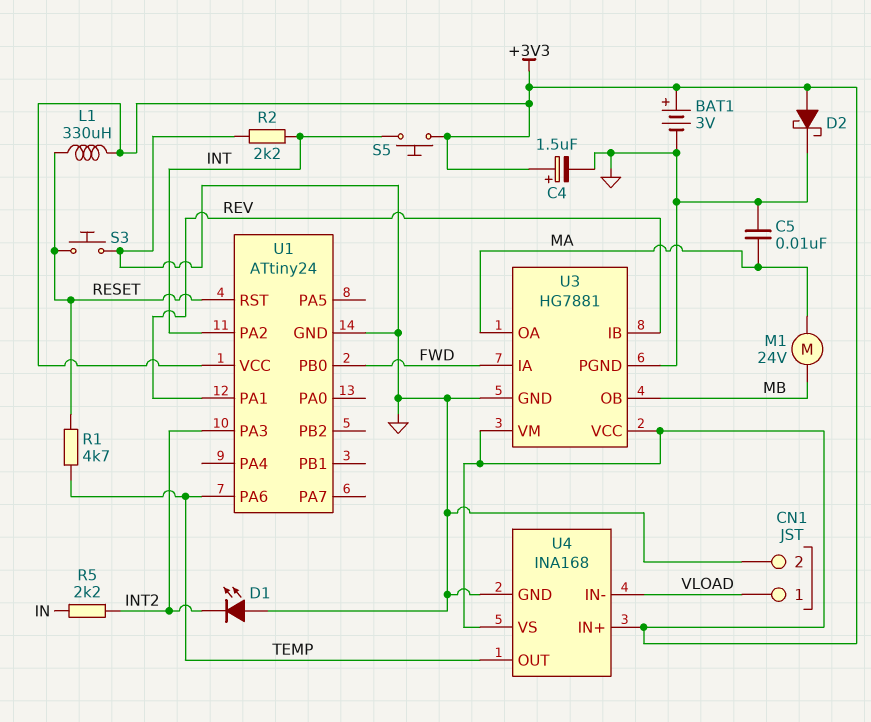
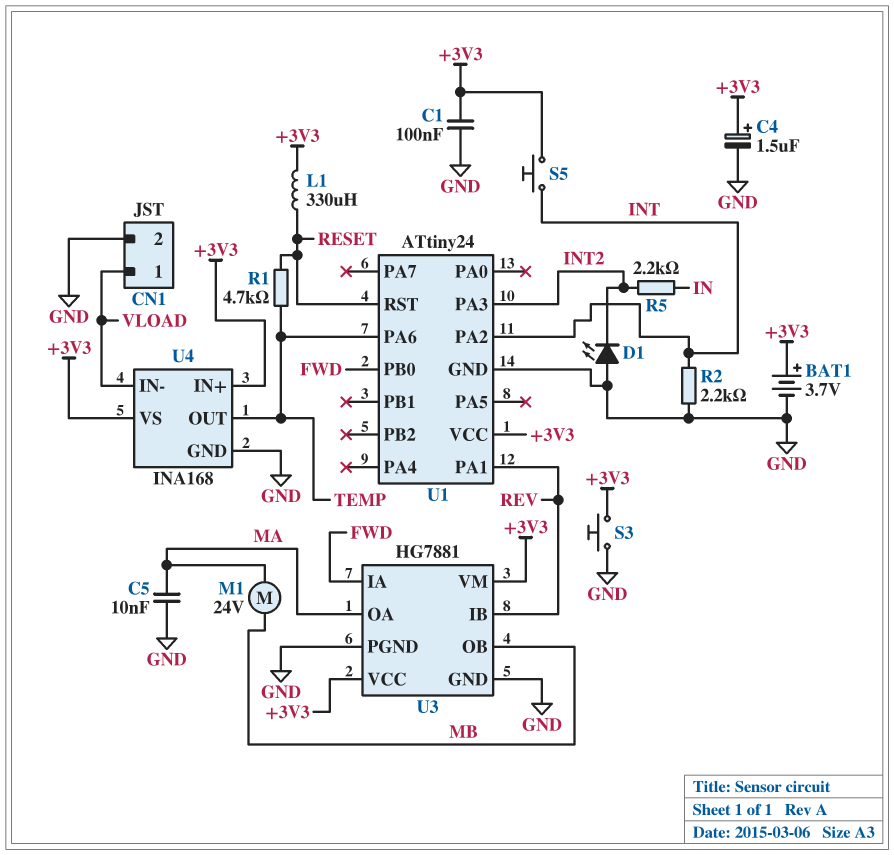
BAT1: 3V (plus +3V3, minus GND) -> 3.7V (plus +3V3, minus GND)
C1: none -> 100nF (+3V3, GND)
D2: schottky (A +3V3, K GND) -> none
S3: button (GND, RESET) -> button (+3V3, GND)

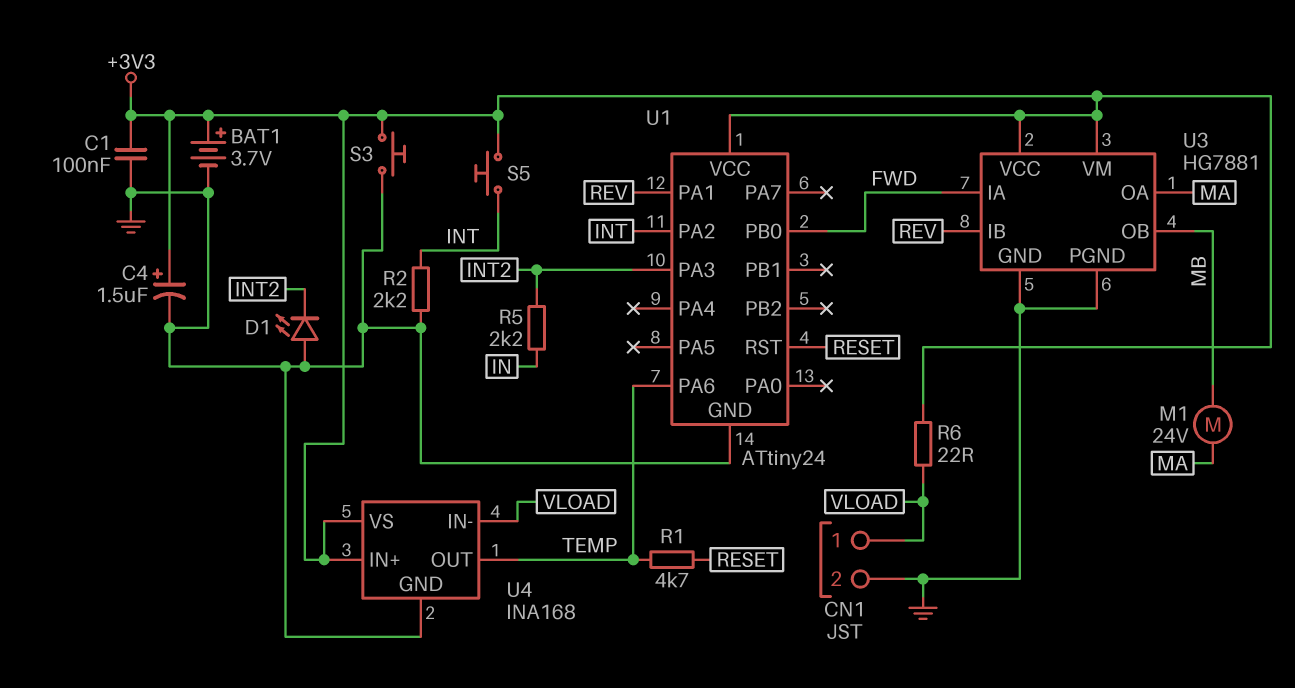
C5: 10nF (GND, MA) -> none
L1: 330uH (+3V3, RESET) -> none
R6: none -> 22 (+3V3, VLOAD)

